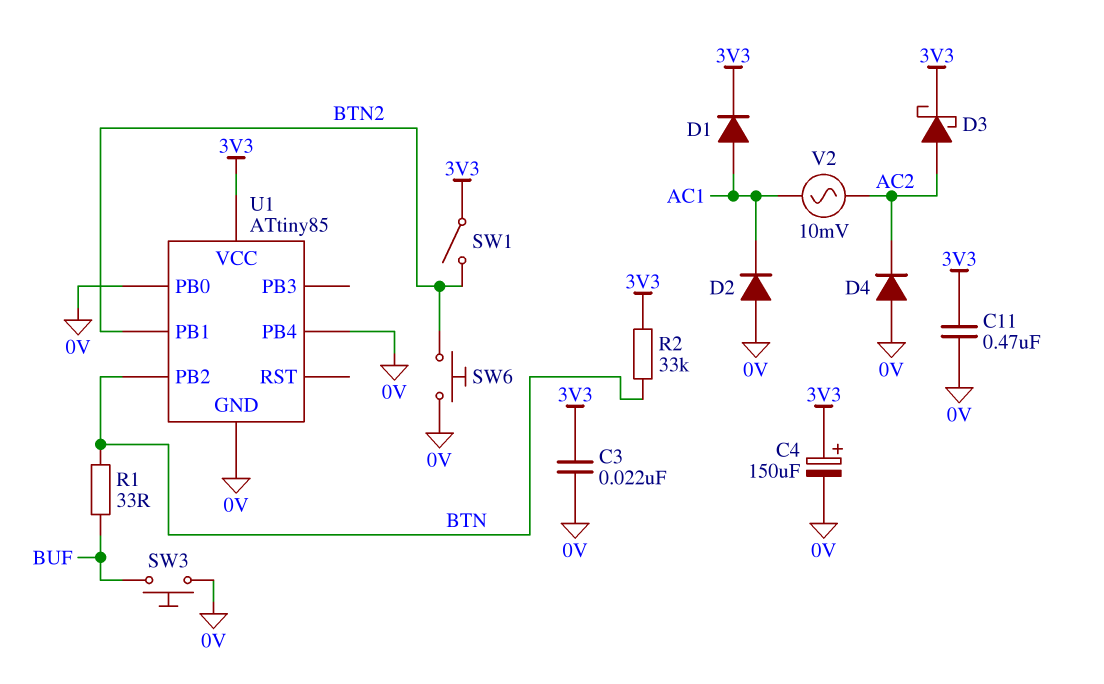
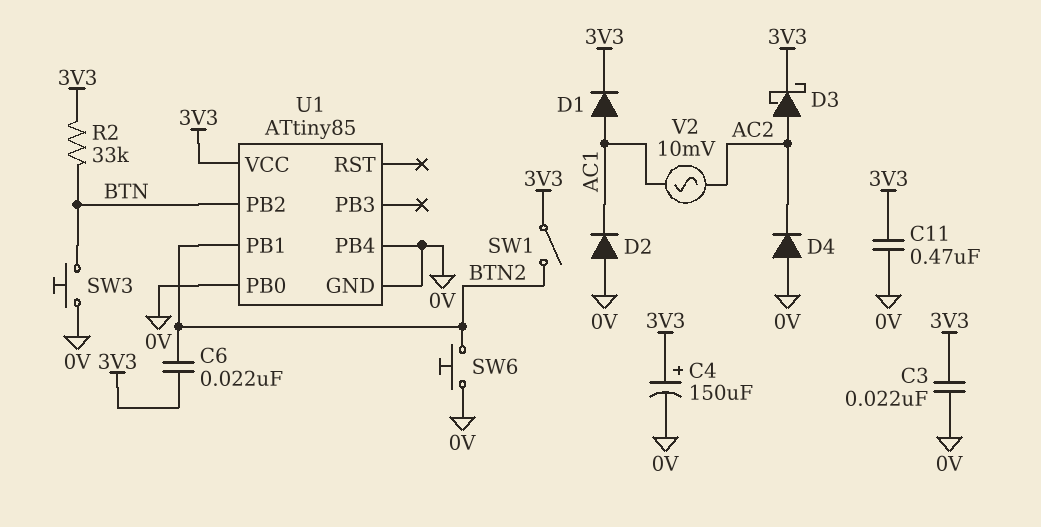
C6: none -> 22nF (3V3, BTN2)
R1: 33 (BTN, BUF) -> none
SW3: button (0V, BUF) -> button (0V, BTN)

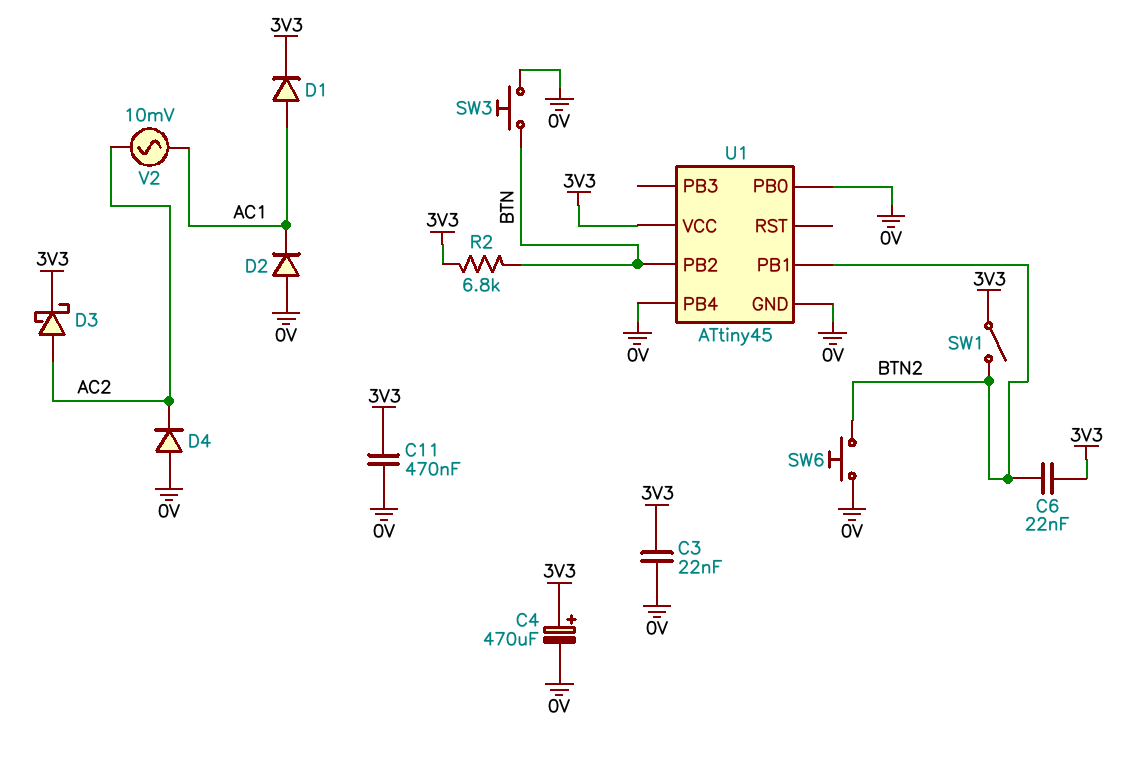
C4: 150uF (plus 3V3, minus 0V) -> 470uF (plus 3V3, minus 0V)
R2: 33k (3V3, BTN) -> 6.8k (3V3, BTN)
U1: ATtiny85 -> ATtiny45

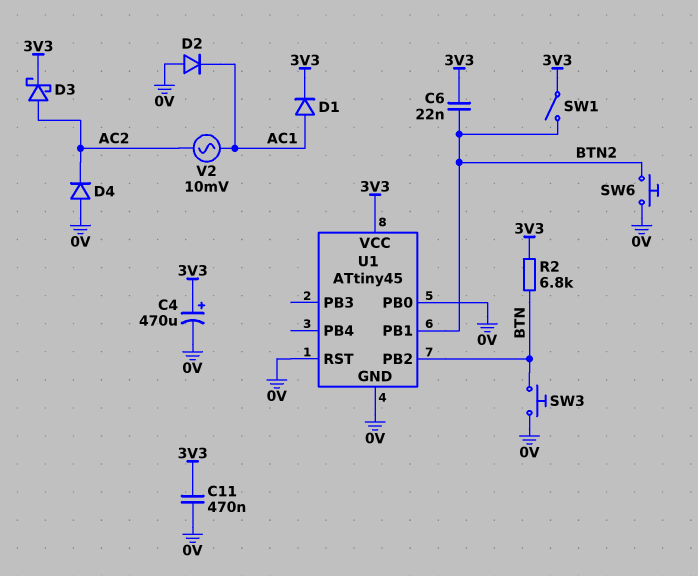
C3: 22nF (0V, 3V3) -> none
U1 pin PB4: 0V -> none
U1 pin RST: none -> 0V

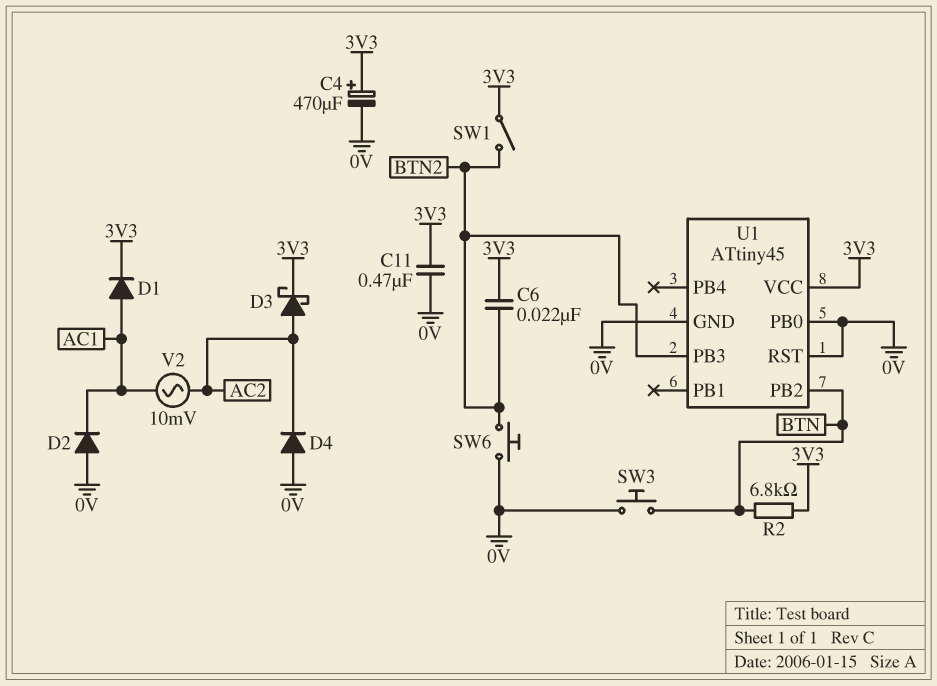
U1 pin PB1: BTN2 -> none
U1 pin PB3: none -> BTN2

